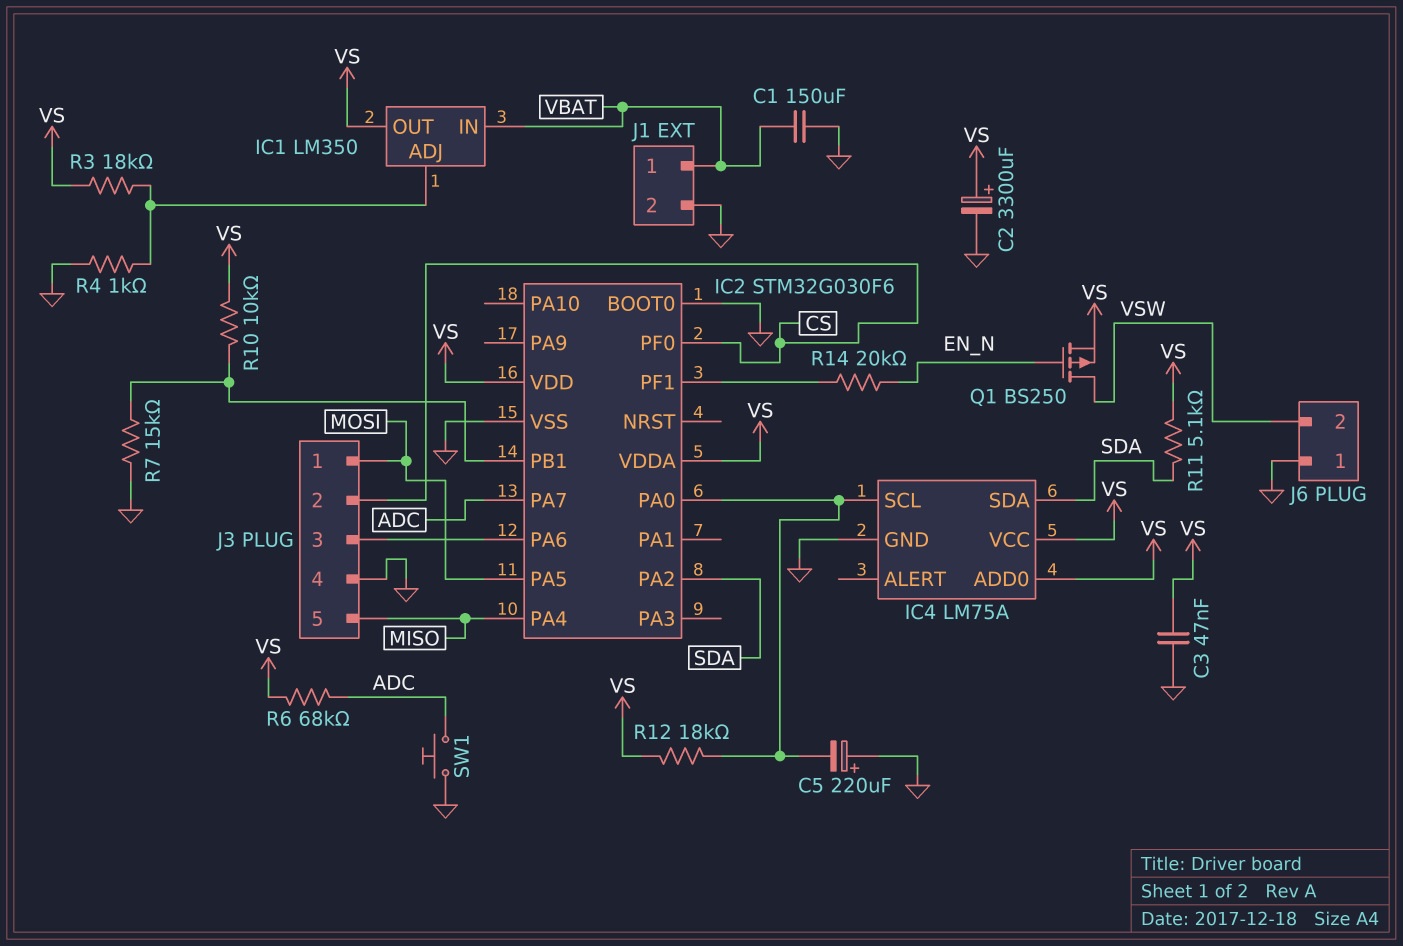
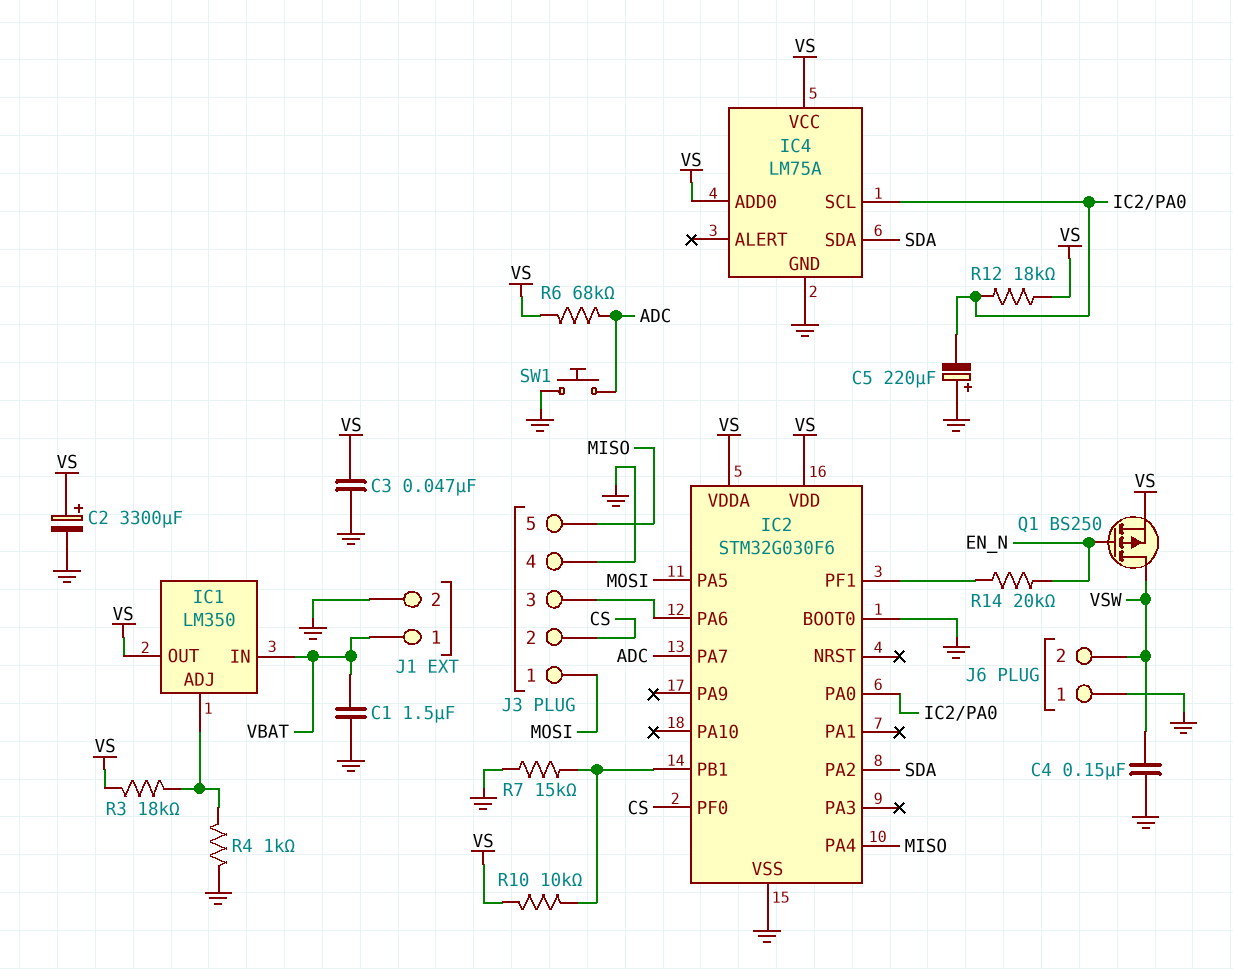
C1: 150uF (GND, VBAT) -> 1.5uF (GND, VBAT)
C4: none -> 150nF (GND, VSW)
R11: 5.1k (SDA, VS) -> none

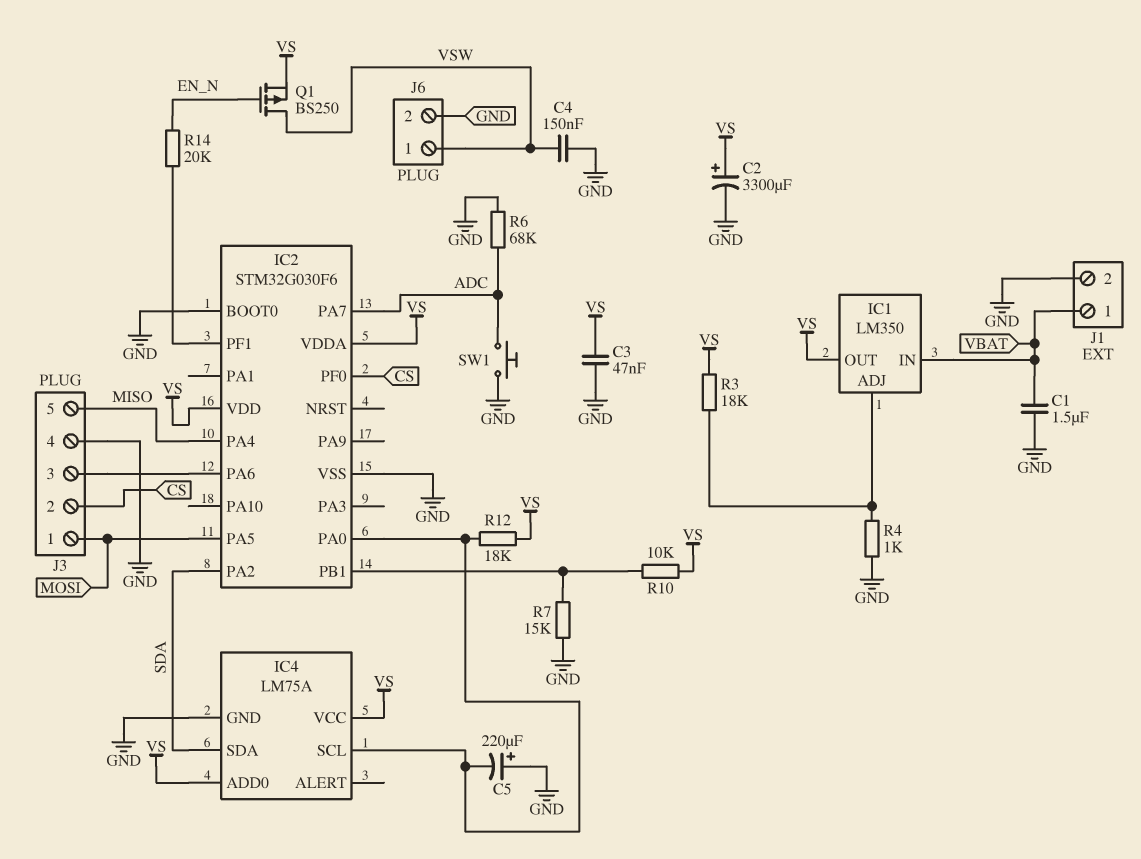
J6 pin 1: GND -> VSW
J6 pin 2: VSW -> GND
R6: 68k (ADC, VS) -> 68k (ADC, GND)

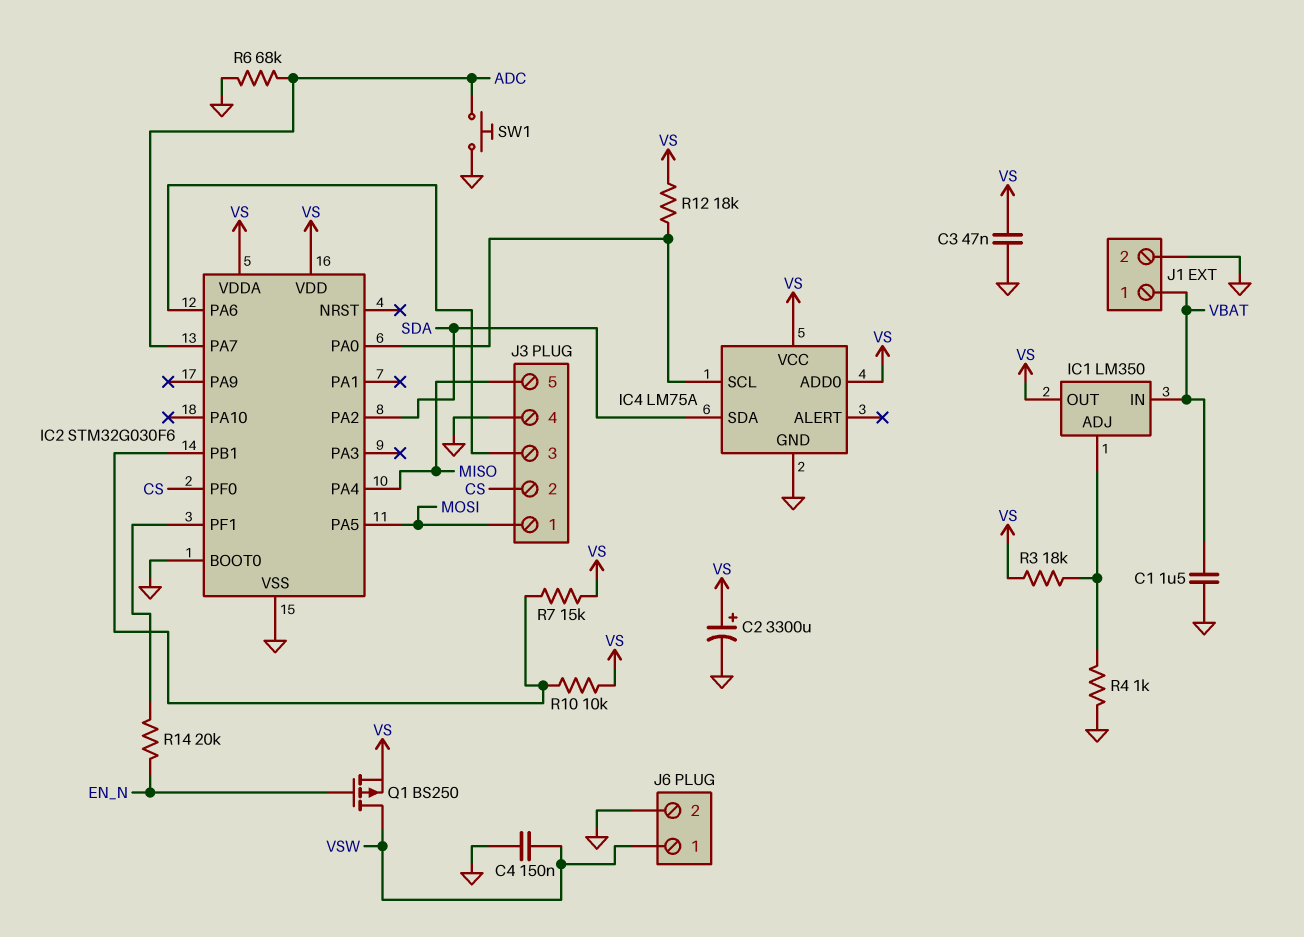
C5: 220uF (plus GND, minus IC2/PA0) -> none
R7: 15k (GND, IC2/PB1) -> 15k (IC2/PB1, VS)

